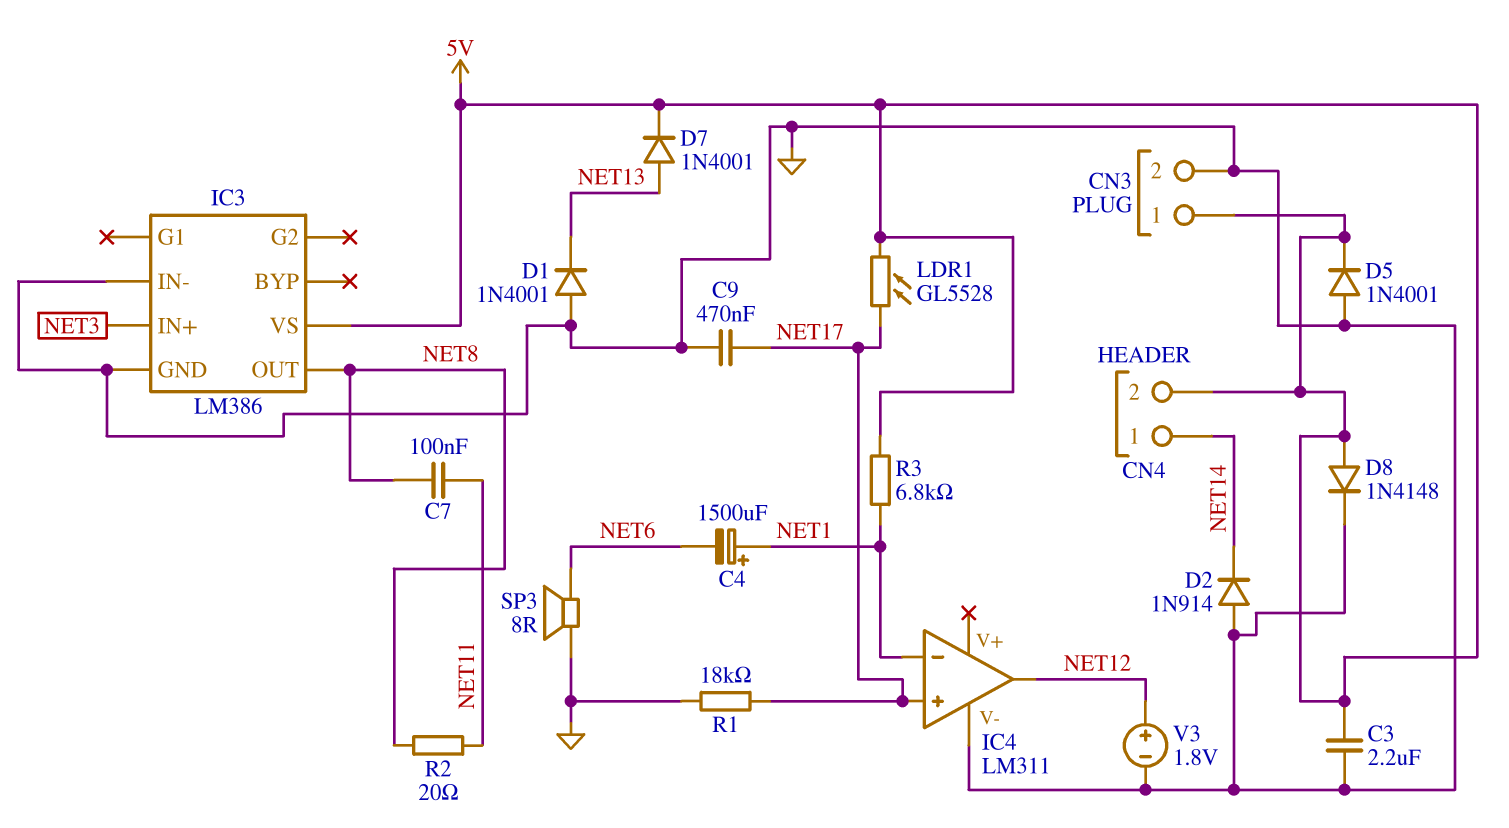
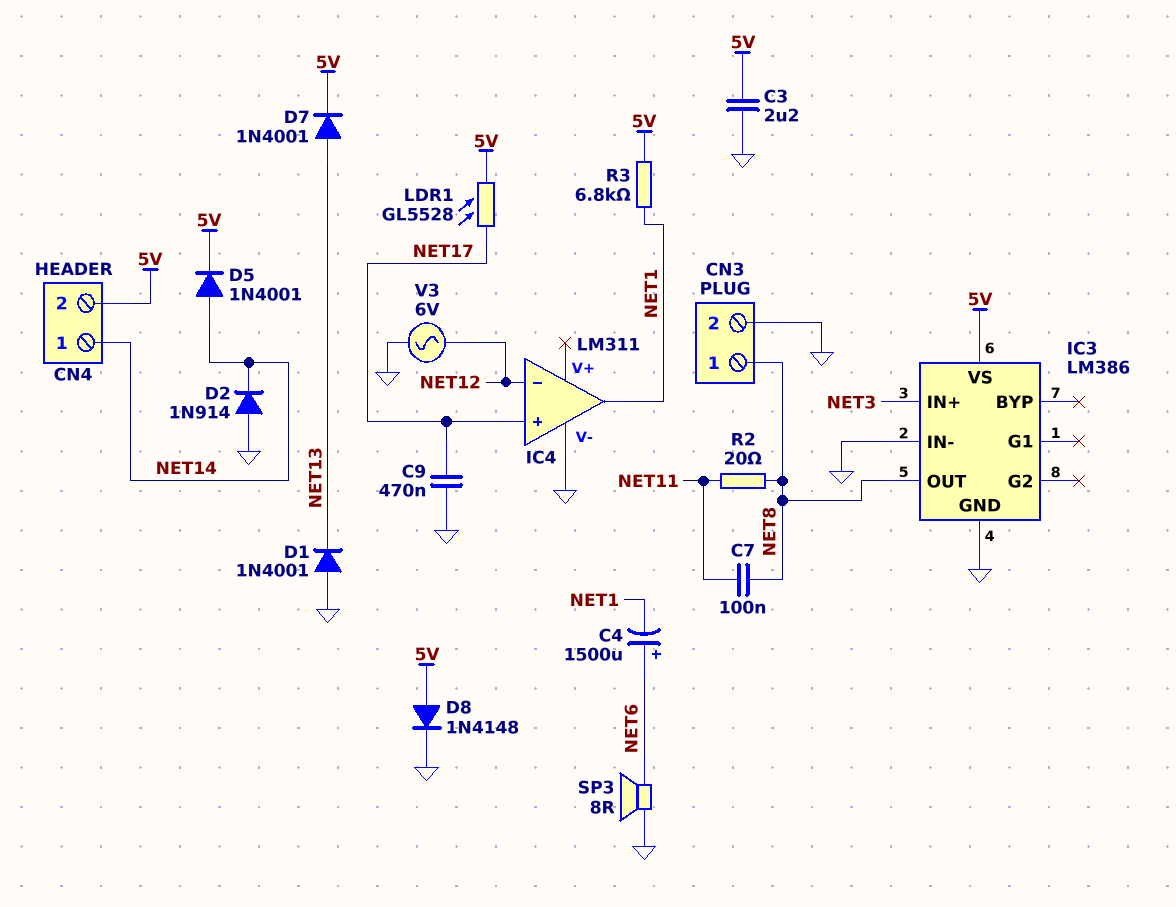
C4: 1500uF (plus NET1, minus NET6) -> 1500uF (plus NET6, minus NET1)
CN3 pin 1: 5V -> NET8
D5: diode 1N4001 (A GND, K 5V) -> diode 1N4001 (A NET14, K 5V)
IC4 pin in-: NET1 -> NET12
IC4 pin out: NET12 -> NET1
R1: 18k (GND, NET17) -> none
V3: 1.8V (plus NET12, minus GND) -> AC 6V (GND, NET12)

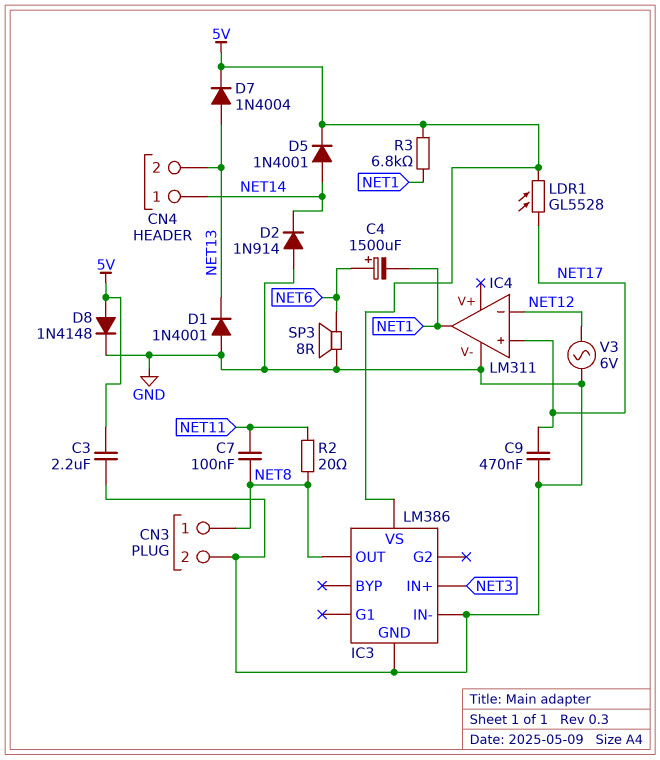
CN4 pin 2: 5V -> NET13
D7: diode 1N4001 (A NET13, K 5V) -> diode 1N4004 (A NET13, K 5V)

